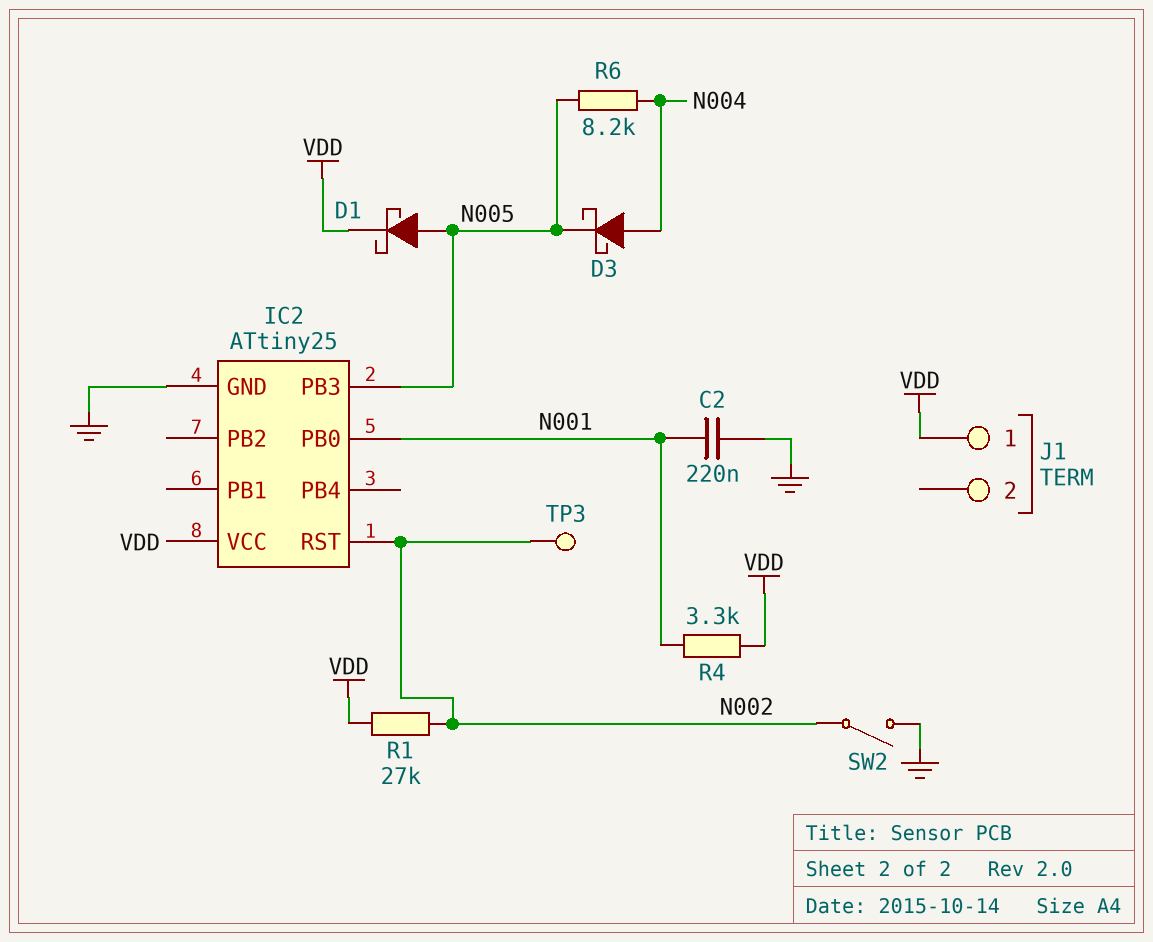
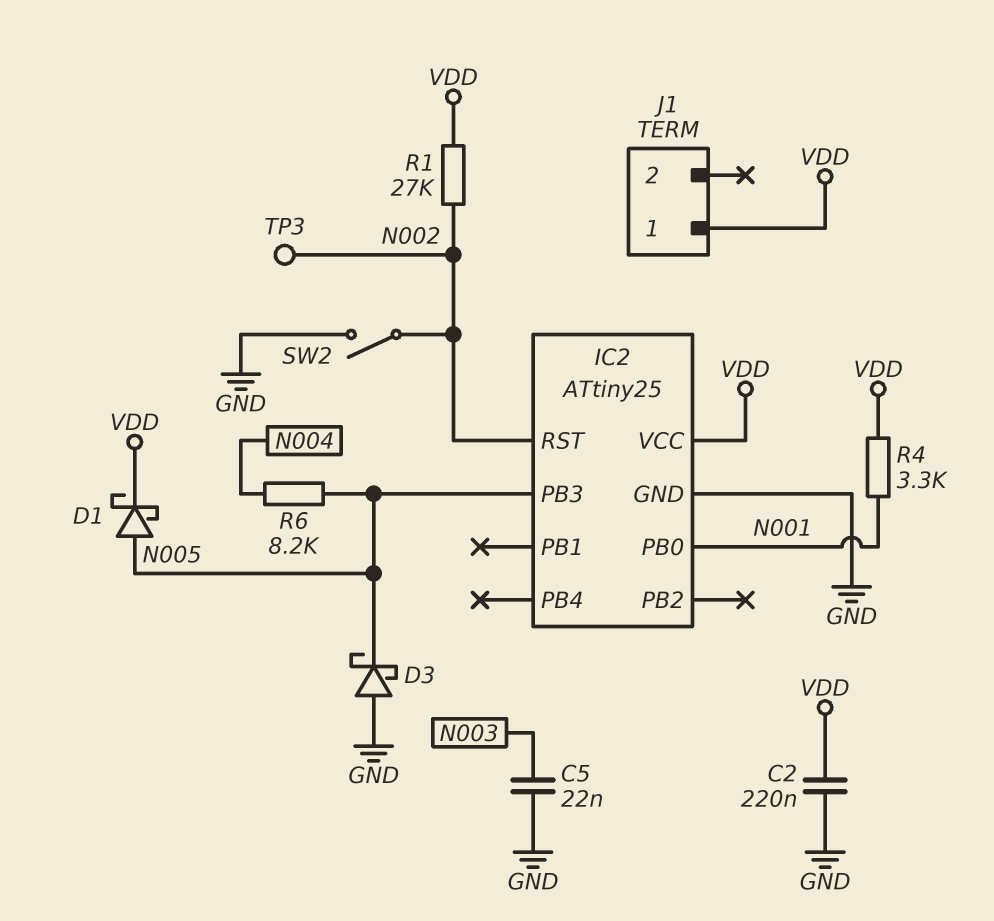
C2: 220nF (GND, N001) -> 220nF (GND, VDD)
C5: none -> 22nF (GND, N003)
D3: schottky (A N004, K N005) -> schottky (A GND, K N005)

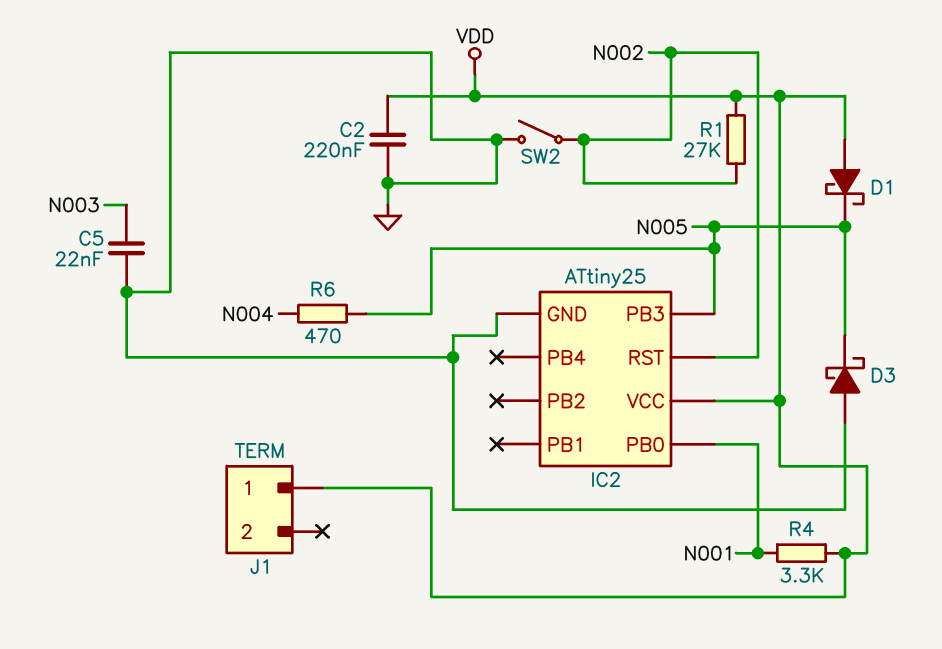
D1: schottky (A N005, K VDD) -> schottky (A VDD, K N005)
R6: 8.2k (N004, N005) -> 470 (N004, N005)
TP3: test point (N002) -> none

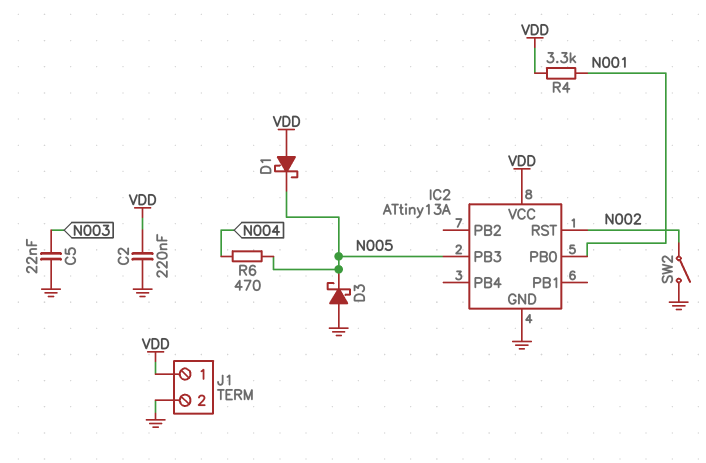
IC2: ATtiny25 -> ATtiny13A
J1 pin 2: none -> GND
R1: 27k (N002, VDD) -> none

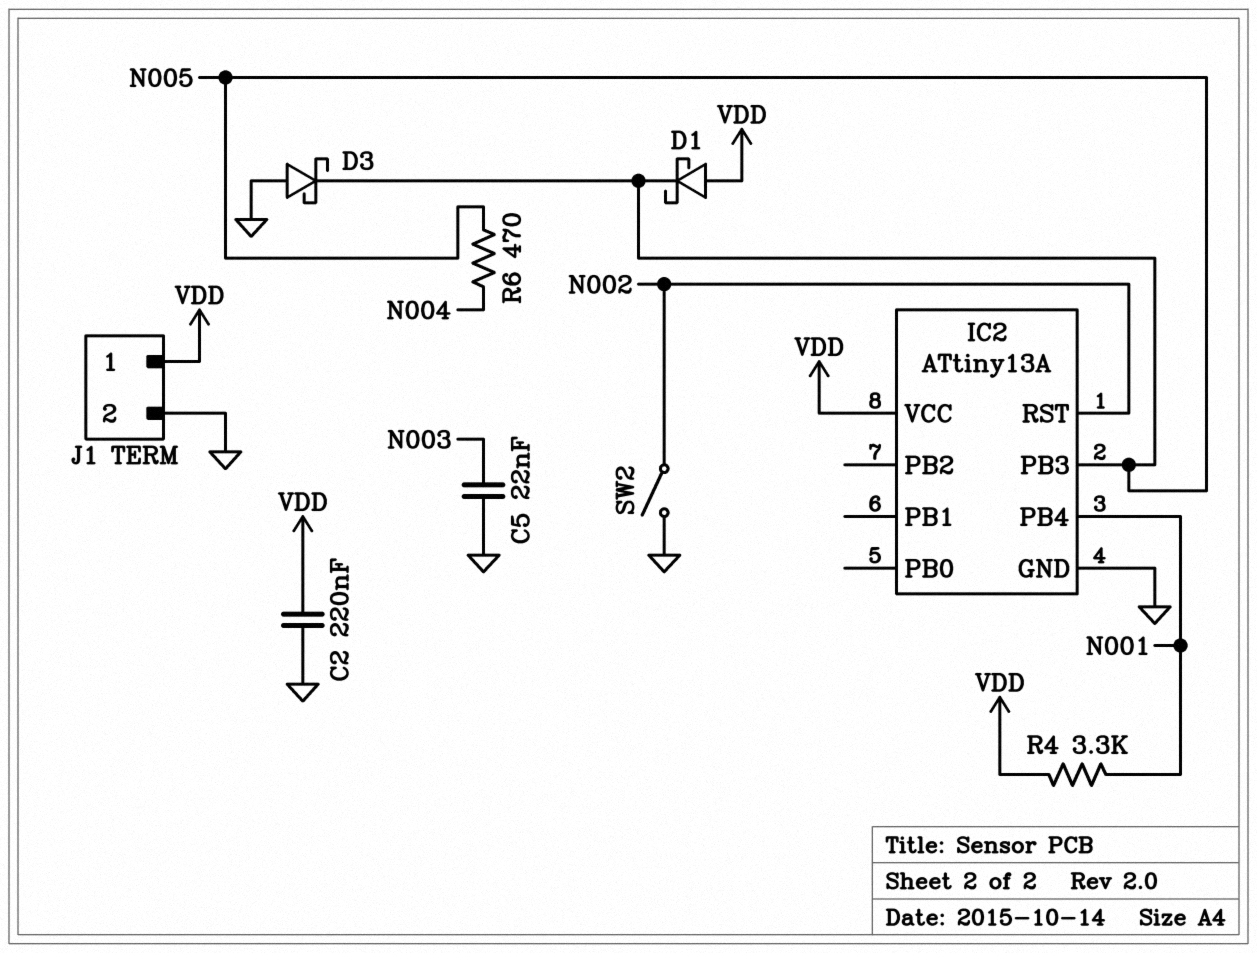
IC2 pin PB0: N001 -> none
IC2 pin PB4: none -> N001

